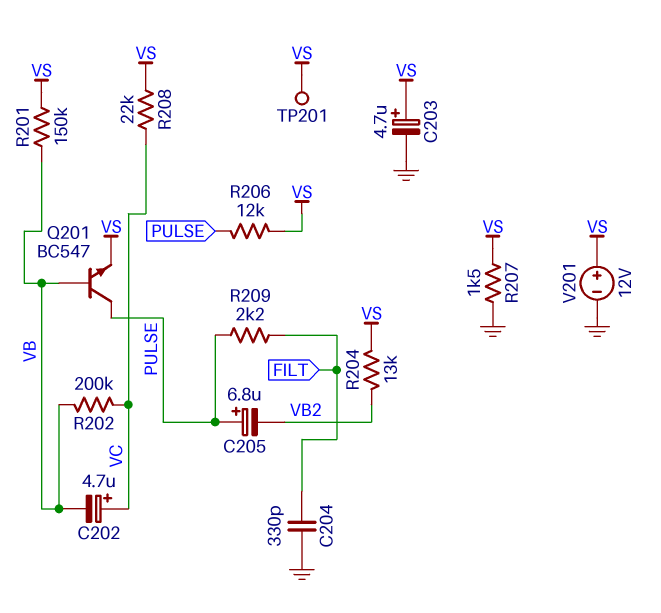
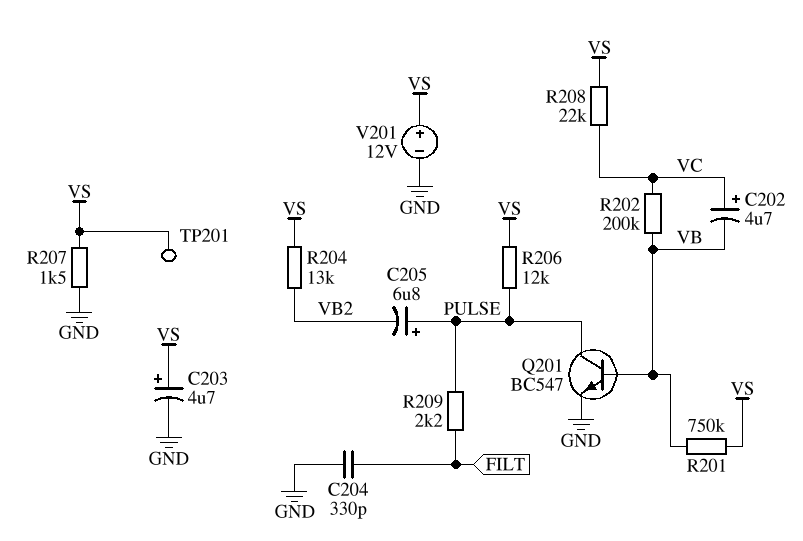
Q201: NPN BC547 (B VB, C PULSE, E VS) -> NPN BC547 (B VB, C PULSE, E GND)
R201: 150k (VB, VS) -> 750k (VB, VS)

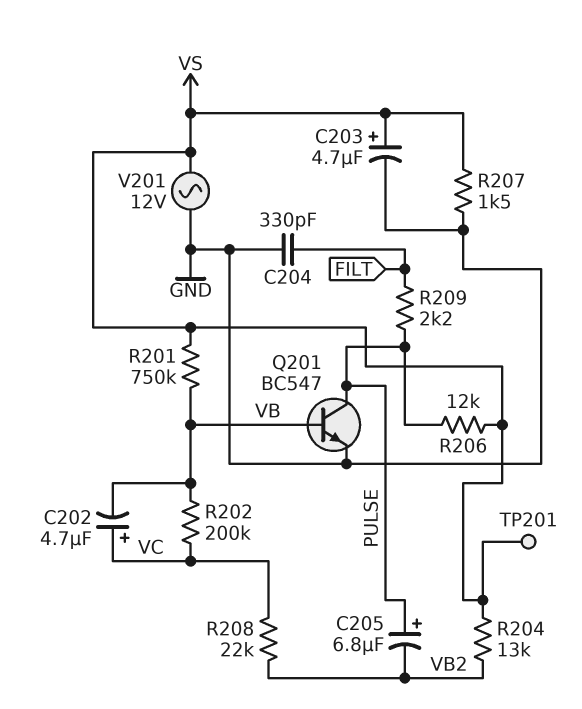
R208: 22k (VC, VS) -> 22k (VB2, VC)
V201: 12V (plus VS, minus GND) -> AC 12V (GND, VS)

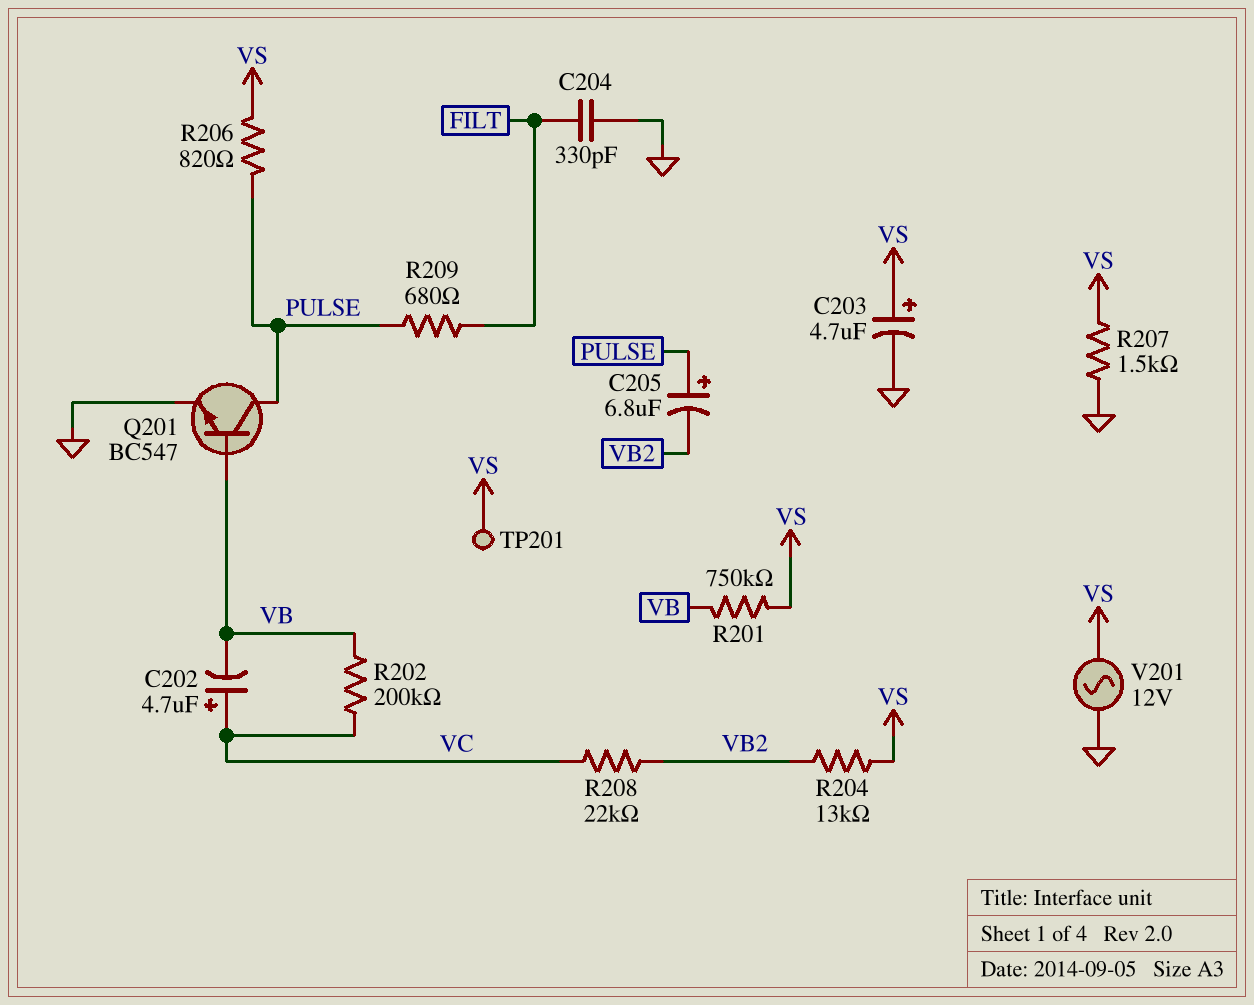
R206: 12k (PULSE, VS) -> 820 (PULSE, VS)
R209: 2.2k (FILT, PULSE) -> 680 (FILT, PULSE)

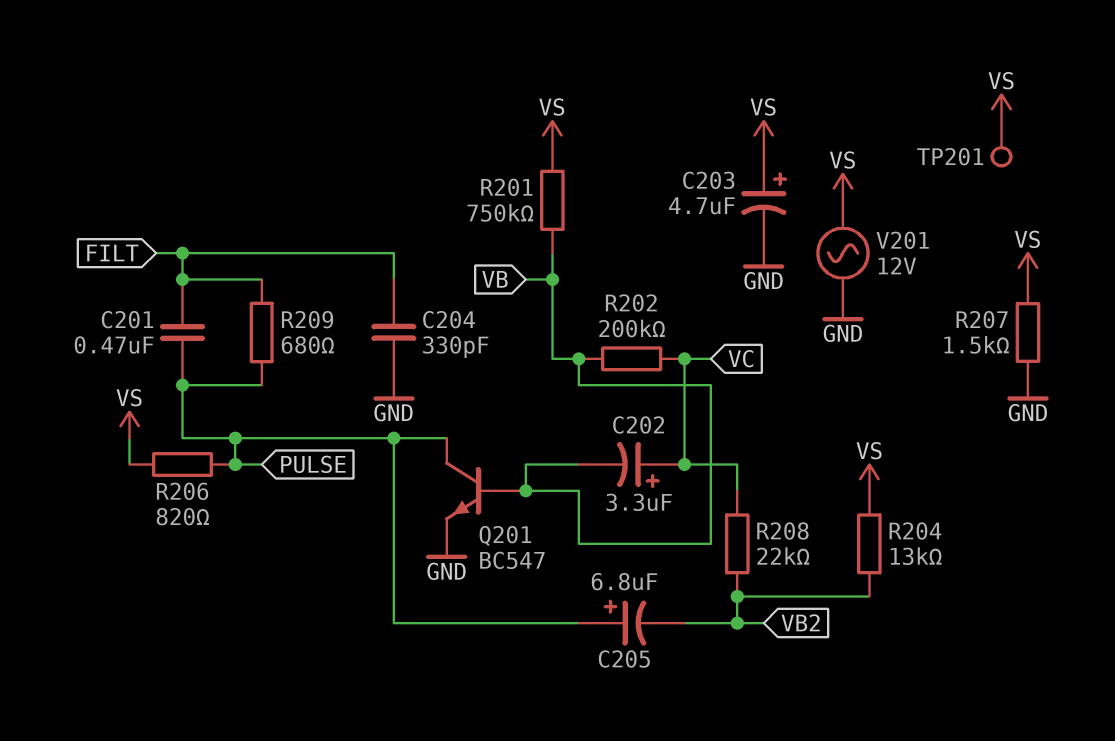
C201: none -> 470nF (FILT, PULSE)
C202: 4.7uF (plus VC, minus VB) -> 3.3uF (plus VC, minus VB)

